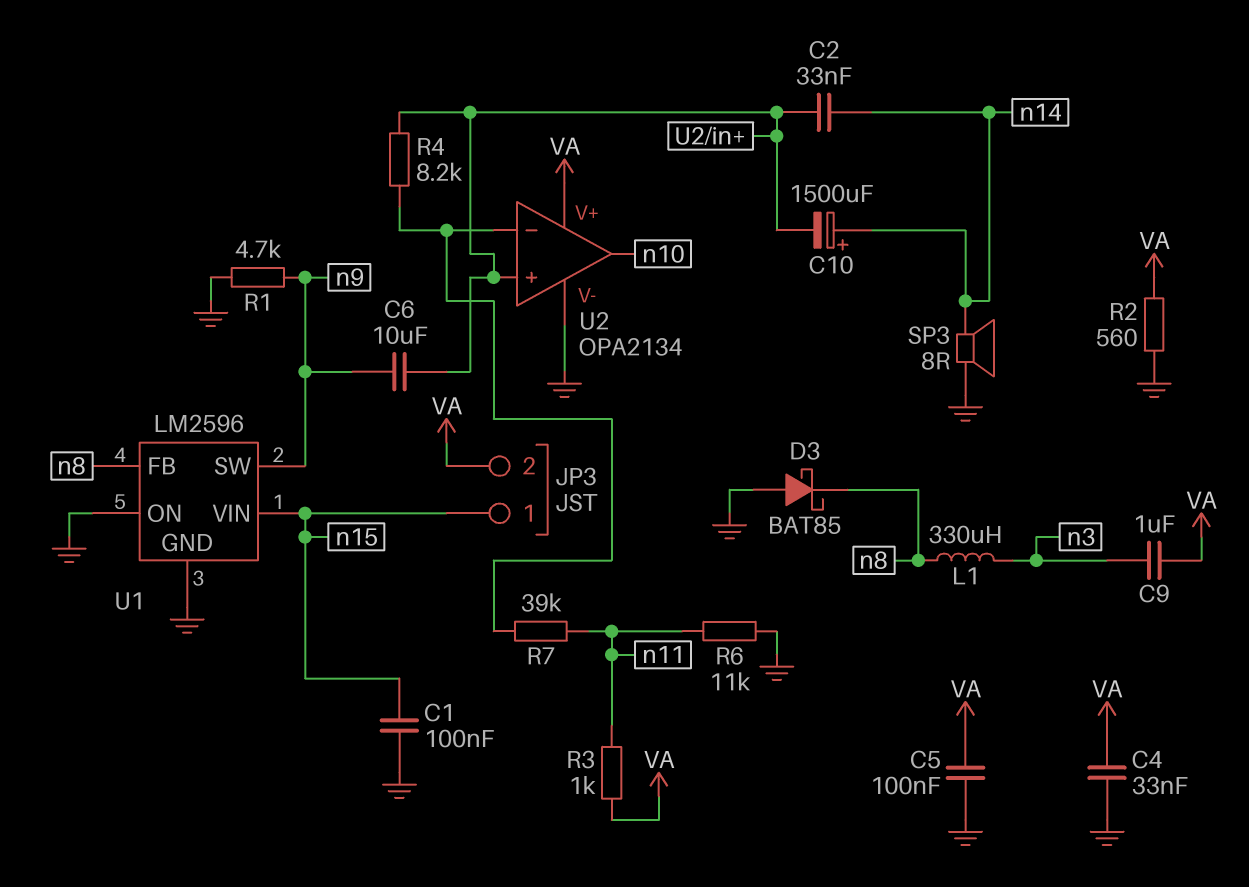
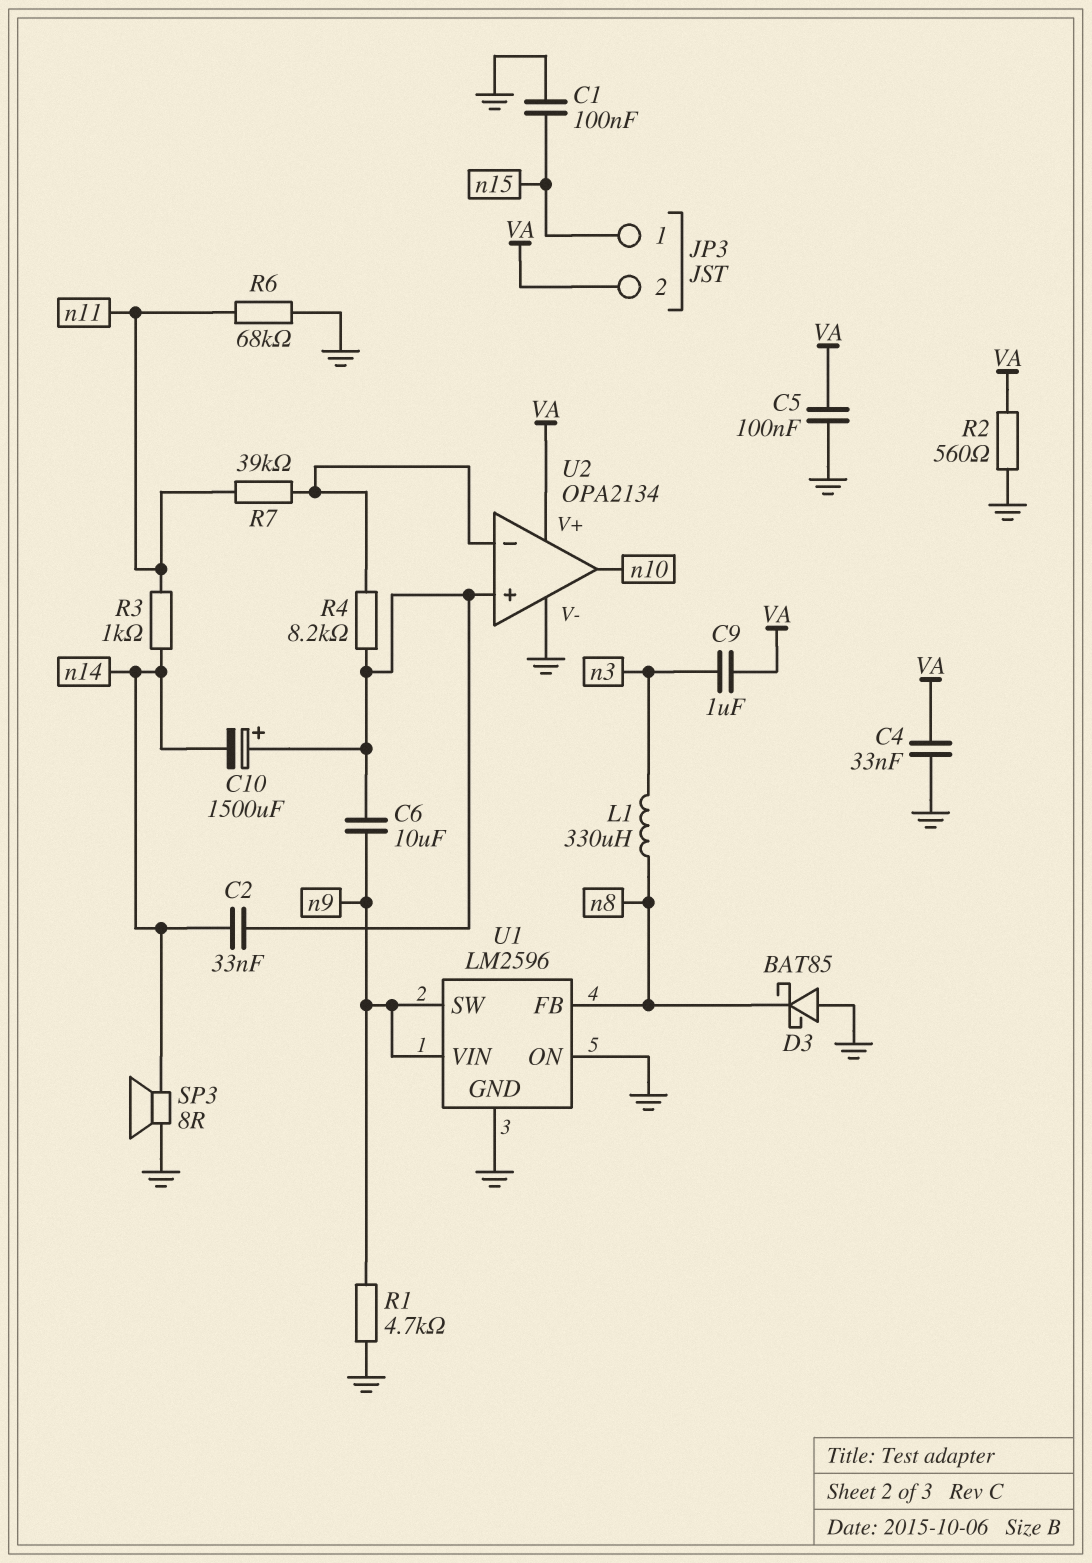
C10: 1500uF (plus n14, minus U2/in+) -> 1500uF (plus U2/in+, minus n14)
R3: 1k (VA, n11) -> 1k (n11, n14)
R6: 11k (GND, n11) -> 68k (GND, n11)
U1 pin VIN: n15 -> n9

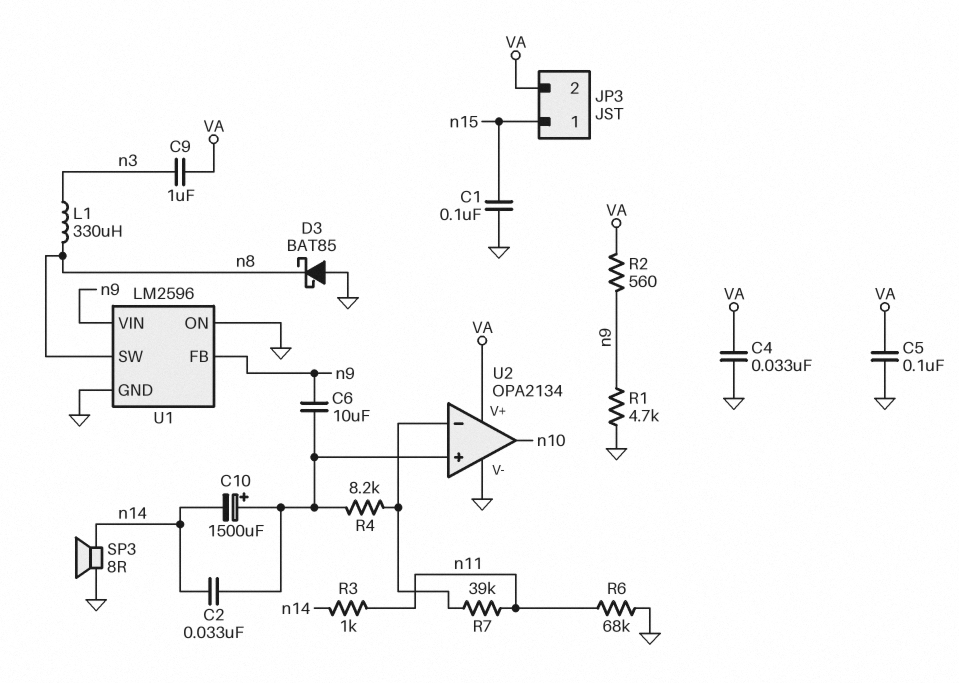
R2: 560 (GND, VA) -> 560 (VA, n9)
U1 pin FB: n8 -> n9
U1 pin SW: n9 -> n8

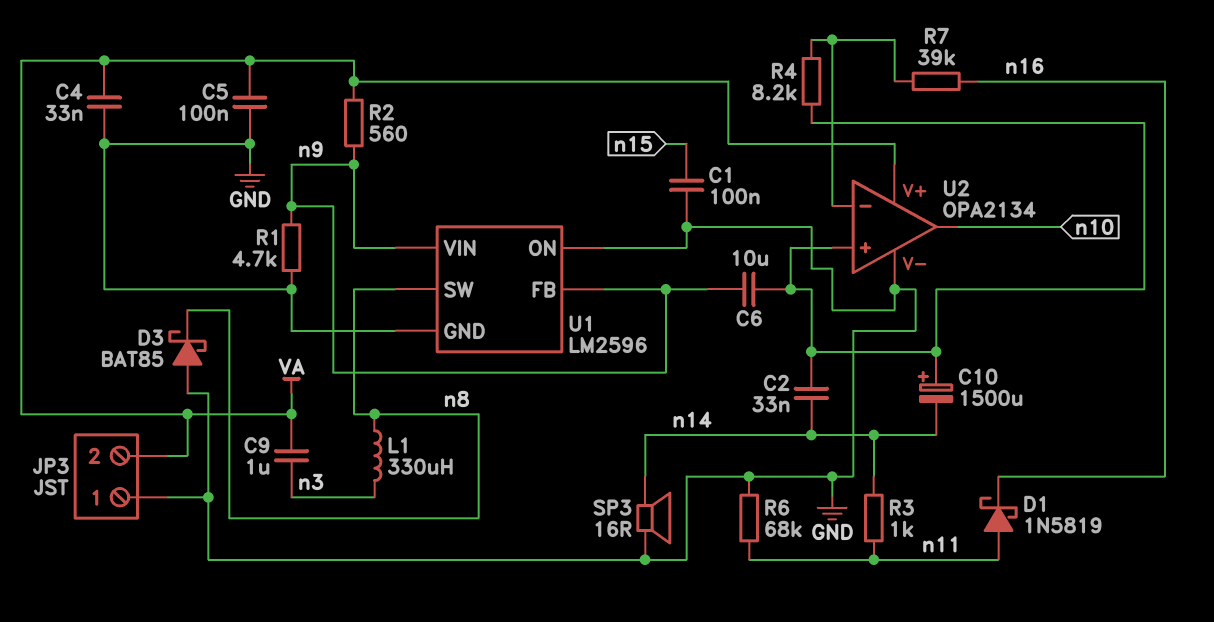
D1: none -> schottky 1N5819 (A n11, K n16)
JP3 pin 1: n15 -> GND
R7: 39k (U2/in-, n11) -> 39k (U2/in-, n16)
SP3: speaker 8R (GND, n14) -> speaker 16R (GND, n14)

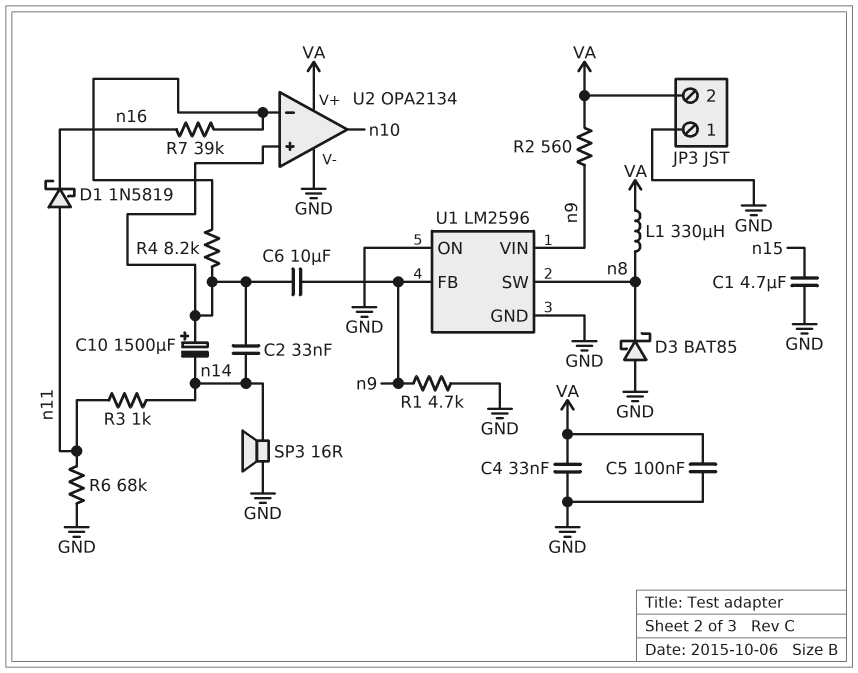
C1: 100nF (GND, n15) -> 4.7uF (GND, n15)
C9: 1uF (VA, n3) -> none
L1: 330uH (n3, n8) -> 330uH (VA, n8)

